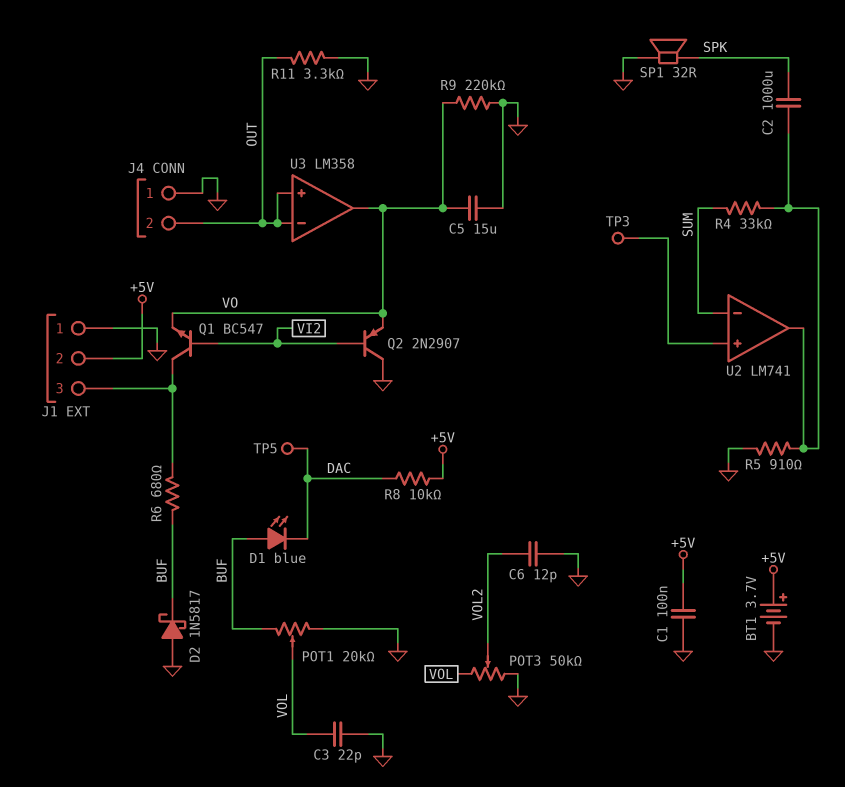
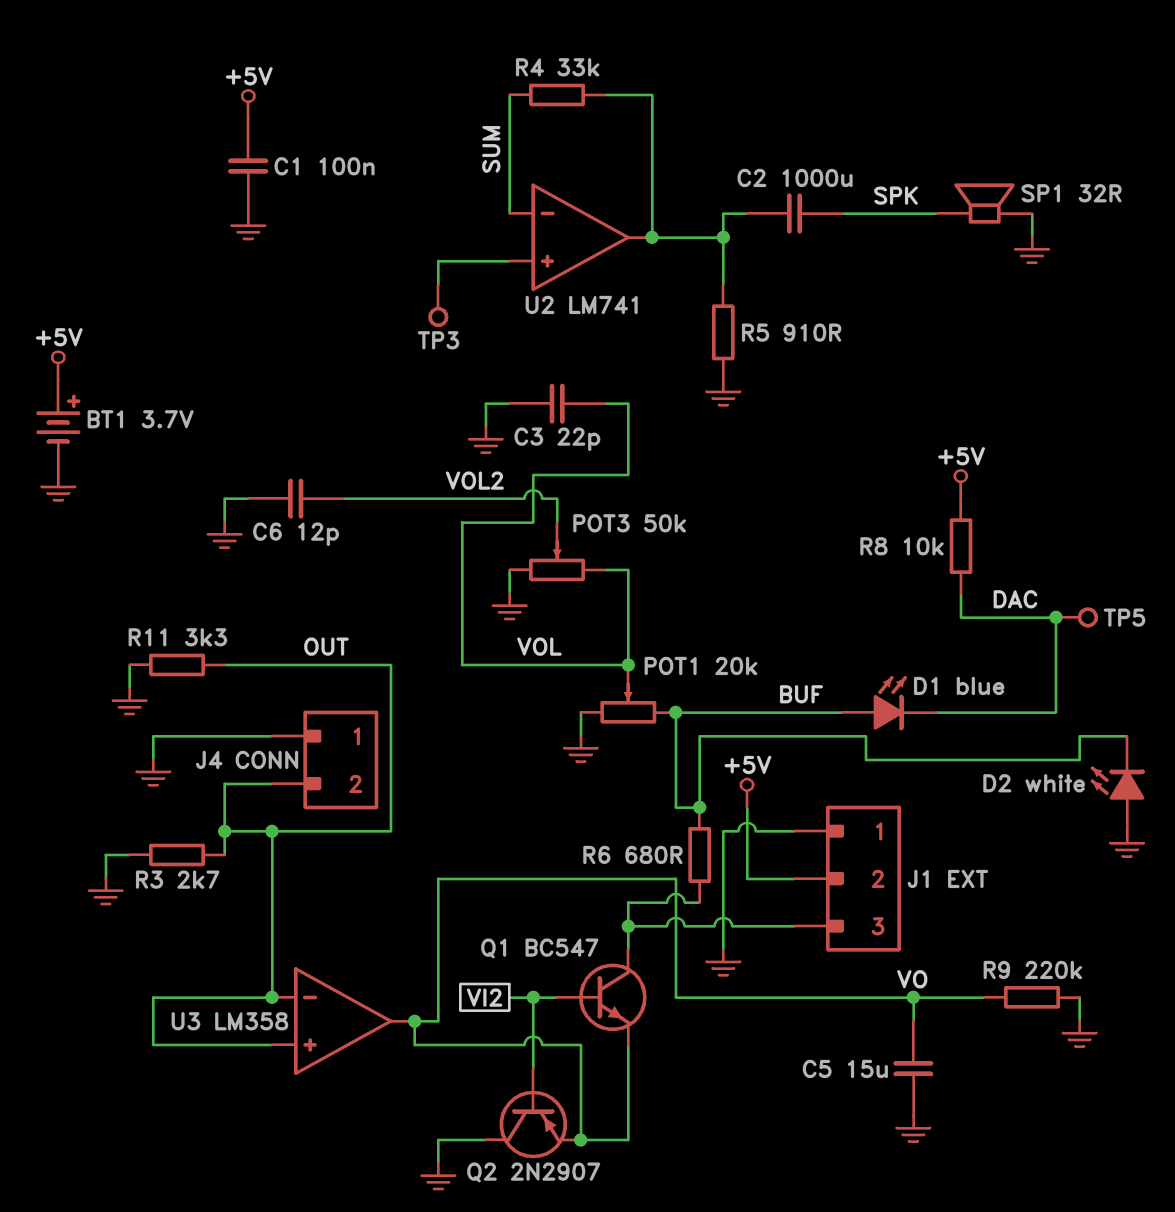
D2: schottky 1N5817 (A GND, K BUF) -> LED white (A GND, K BUF)
R3: none -> 2.7k (GND, OUT)

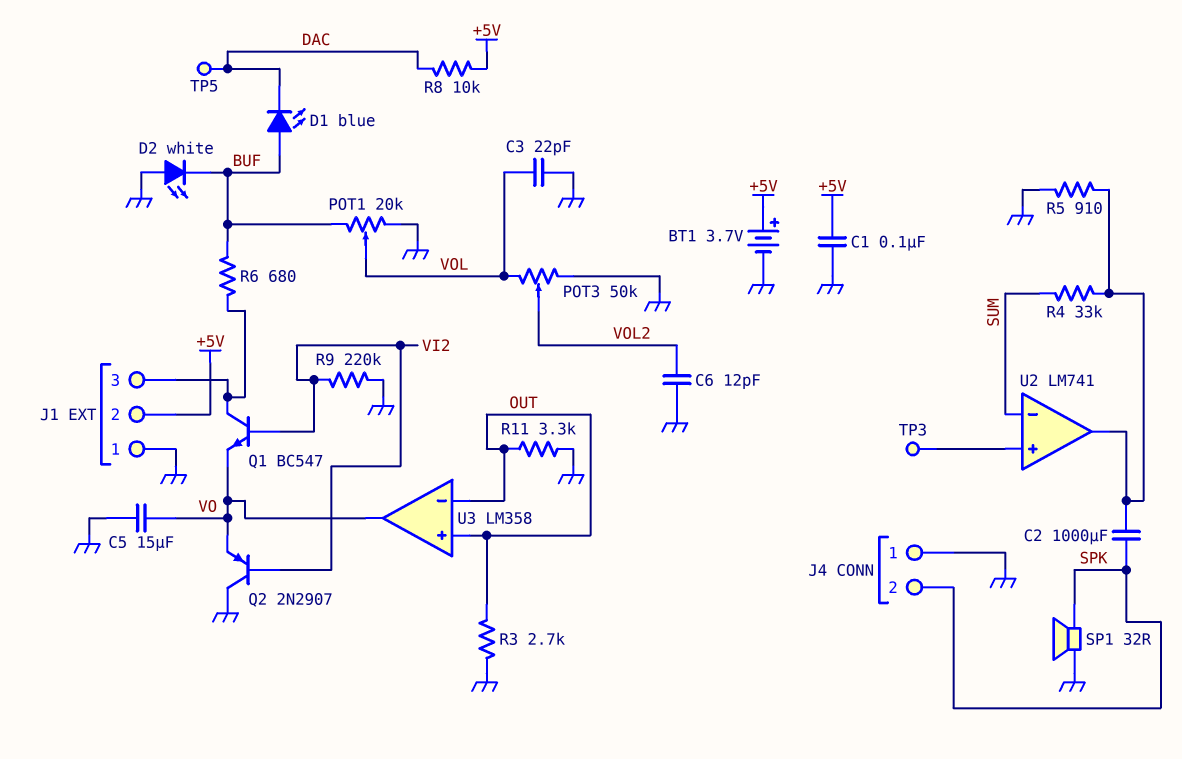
J4 pin 2: OUT -> SPK
R9: 220k (GND, VO) -> 220k (GND, VI2)

